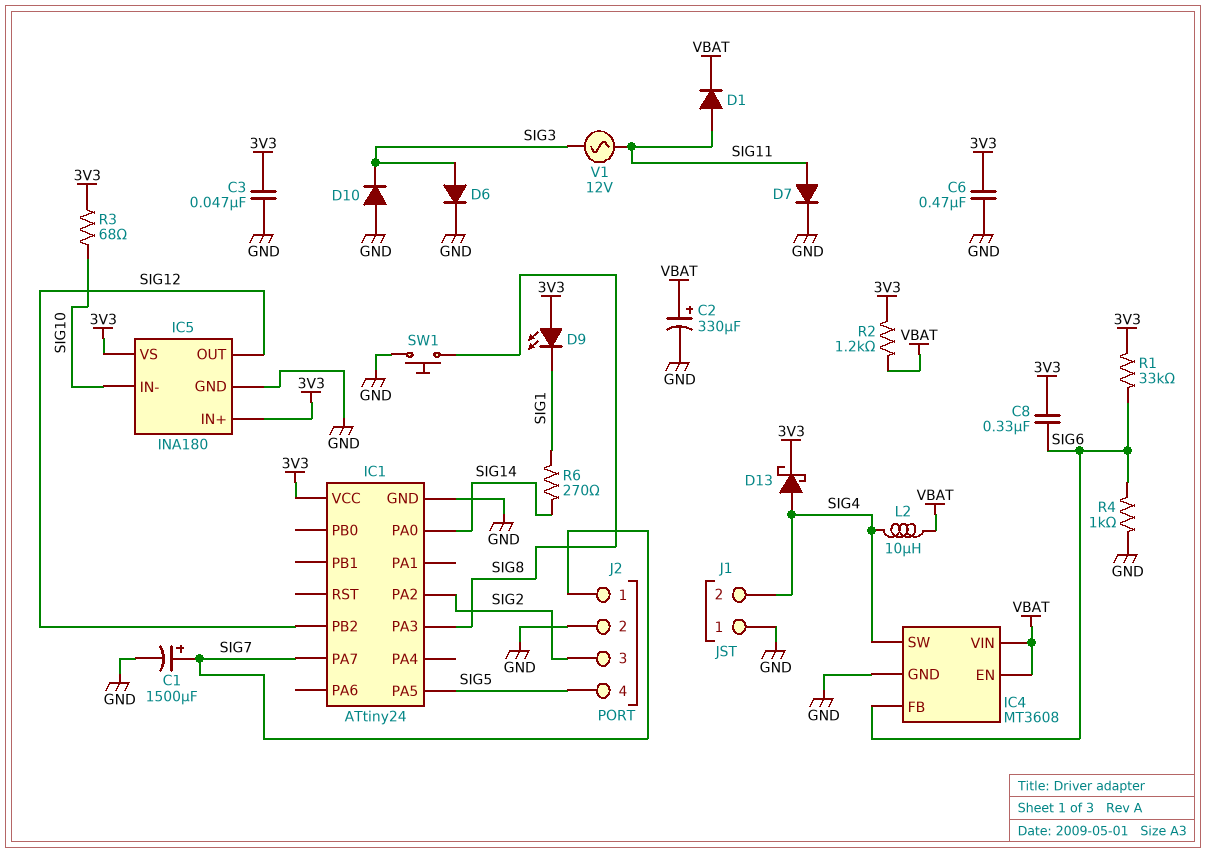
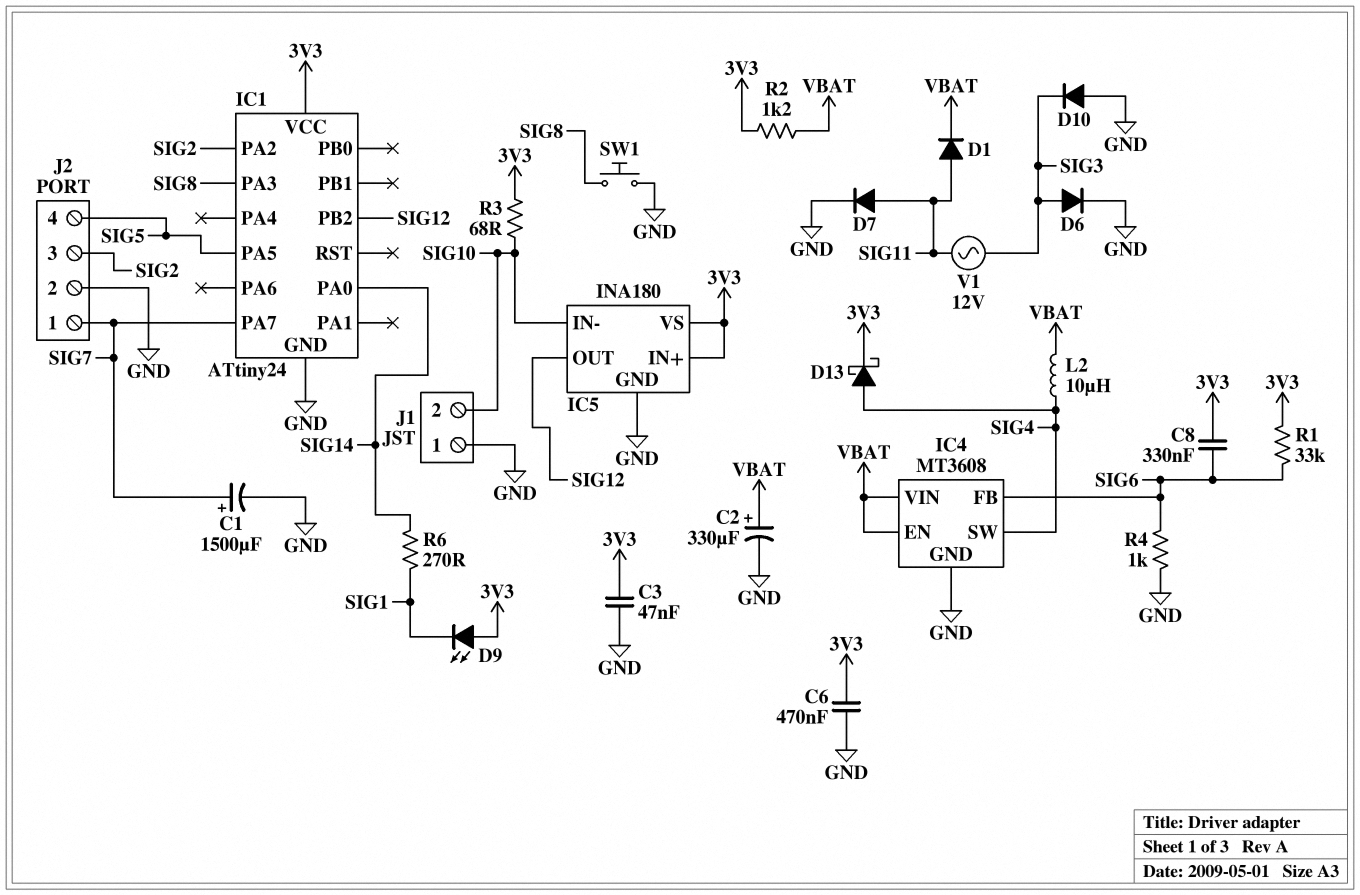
J1 pin 2: SIG4 -> SIG10

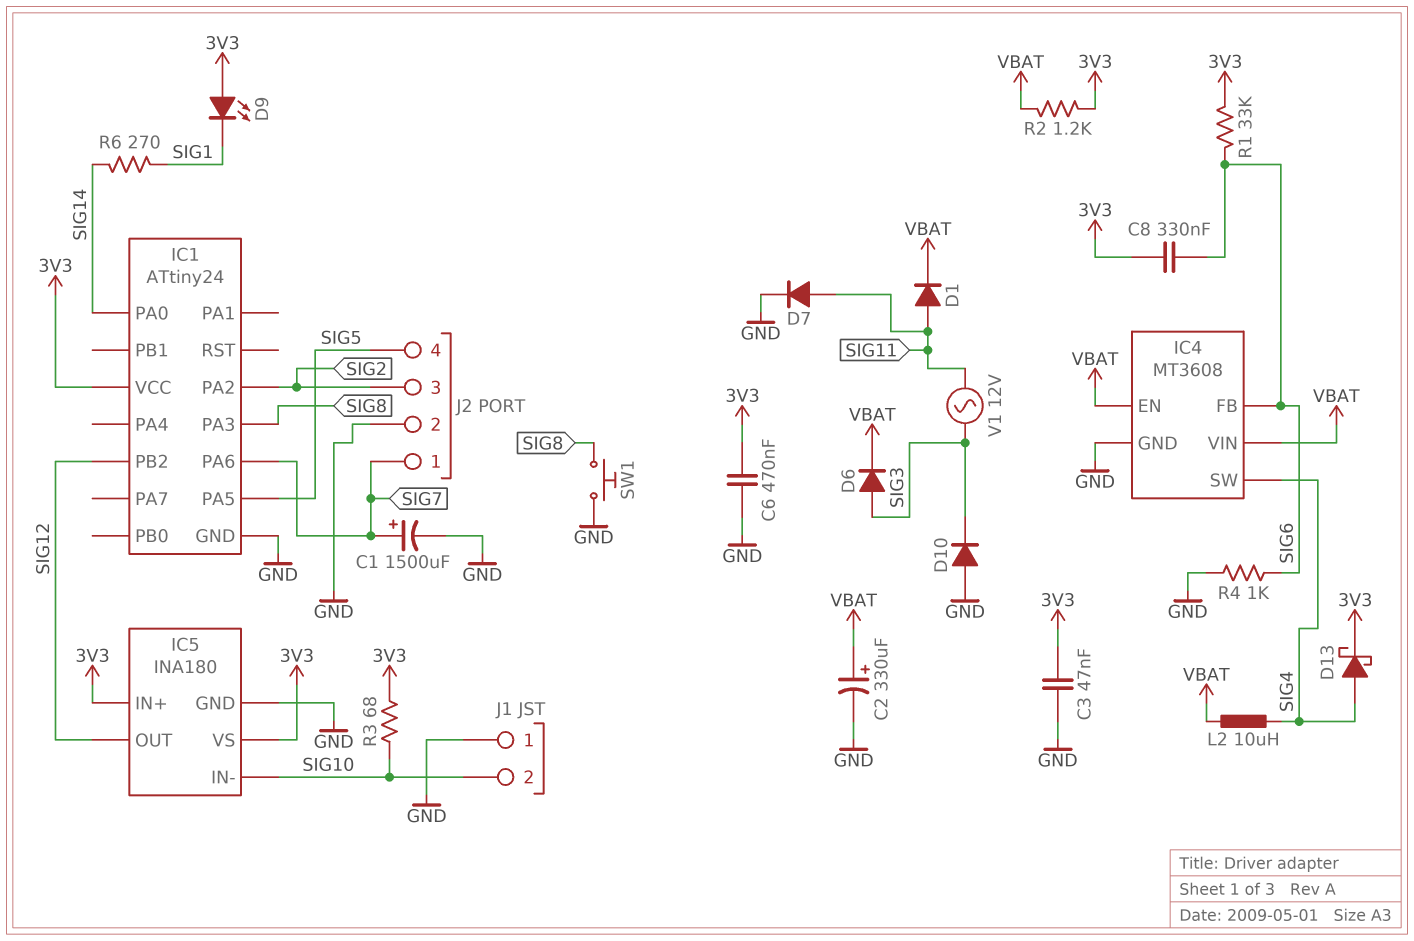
D6: diode (A SIG3, K GND) -> diode (A SIG3, K VBAT)
IC1 pin PA6: none -> SIG7
IC1 pin PA7: SIG7 -> none

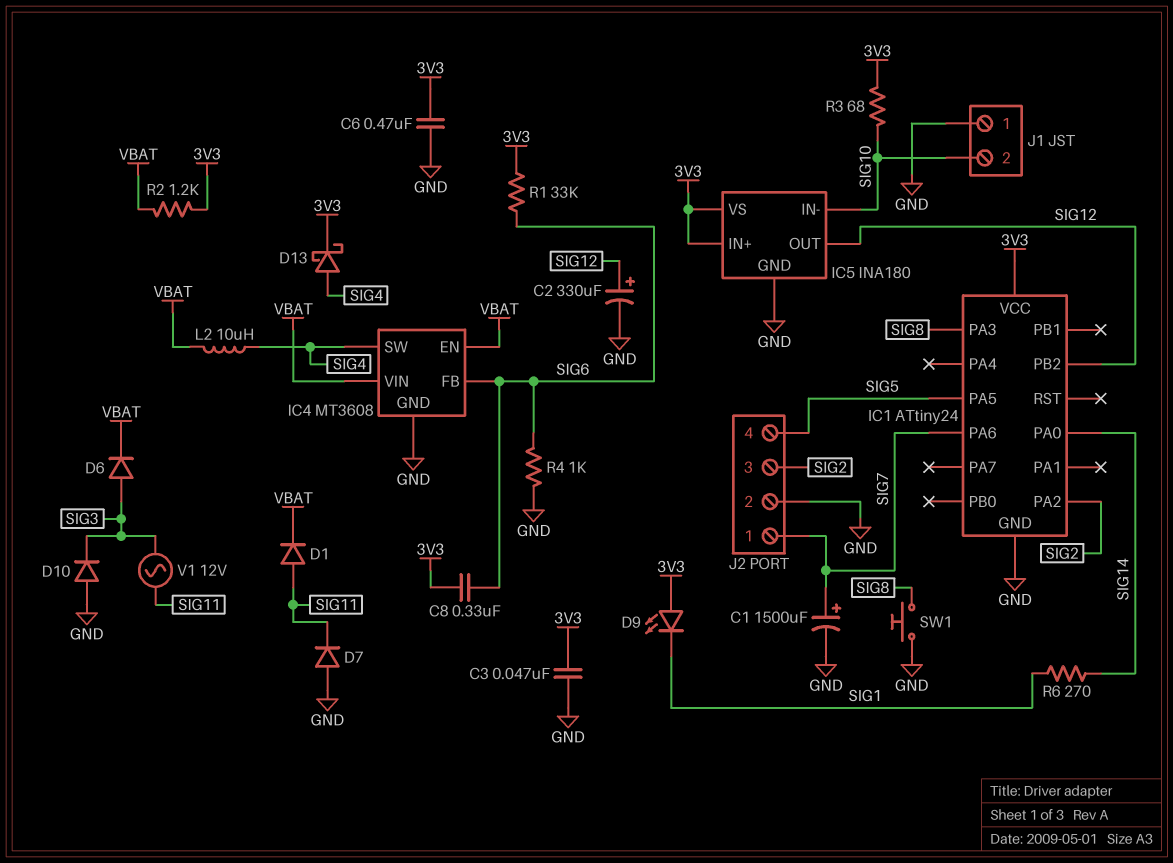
C2: 330uF (plus VBAT, minus GND) -> 330uF (plus SIG12, minus GND)
D7: diode (A SIG11, K GND) -> diode (A GND, K SIG11)

